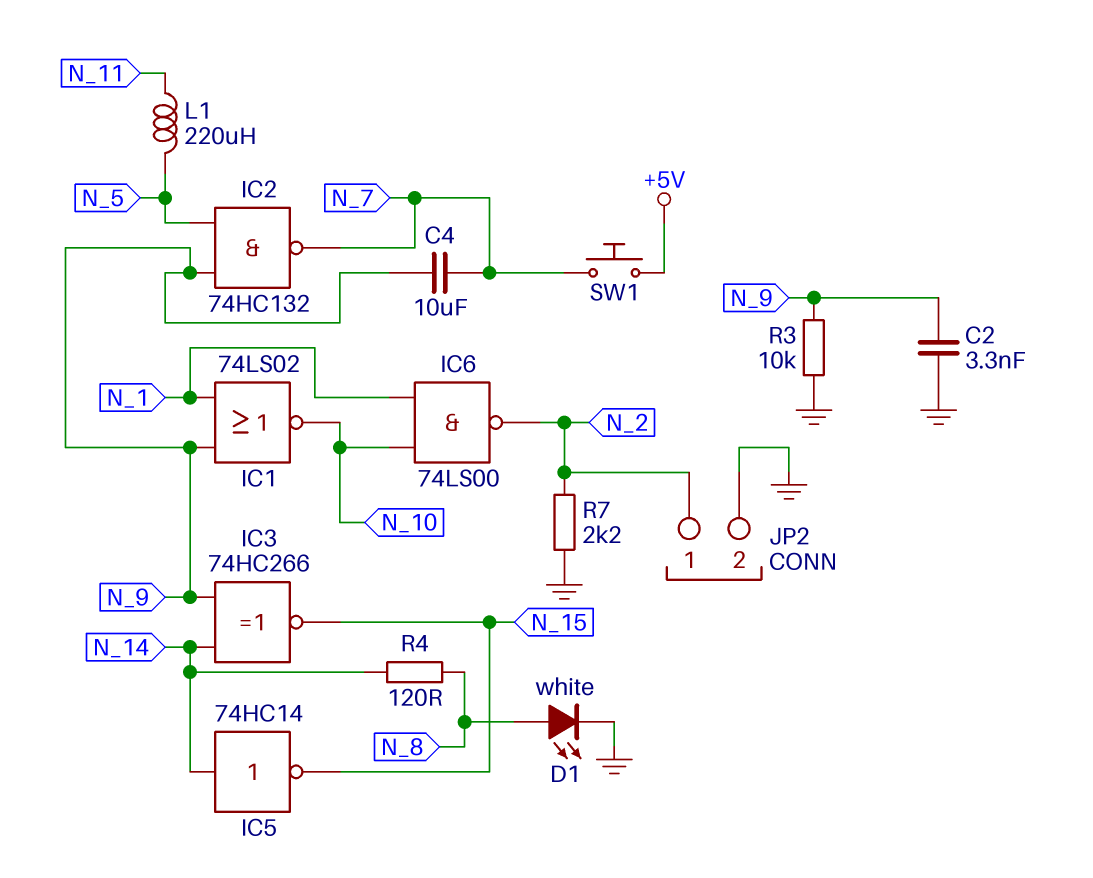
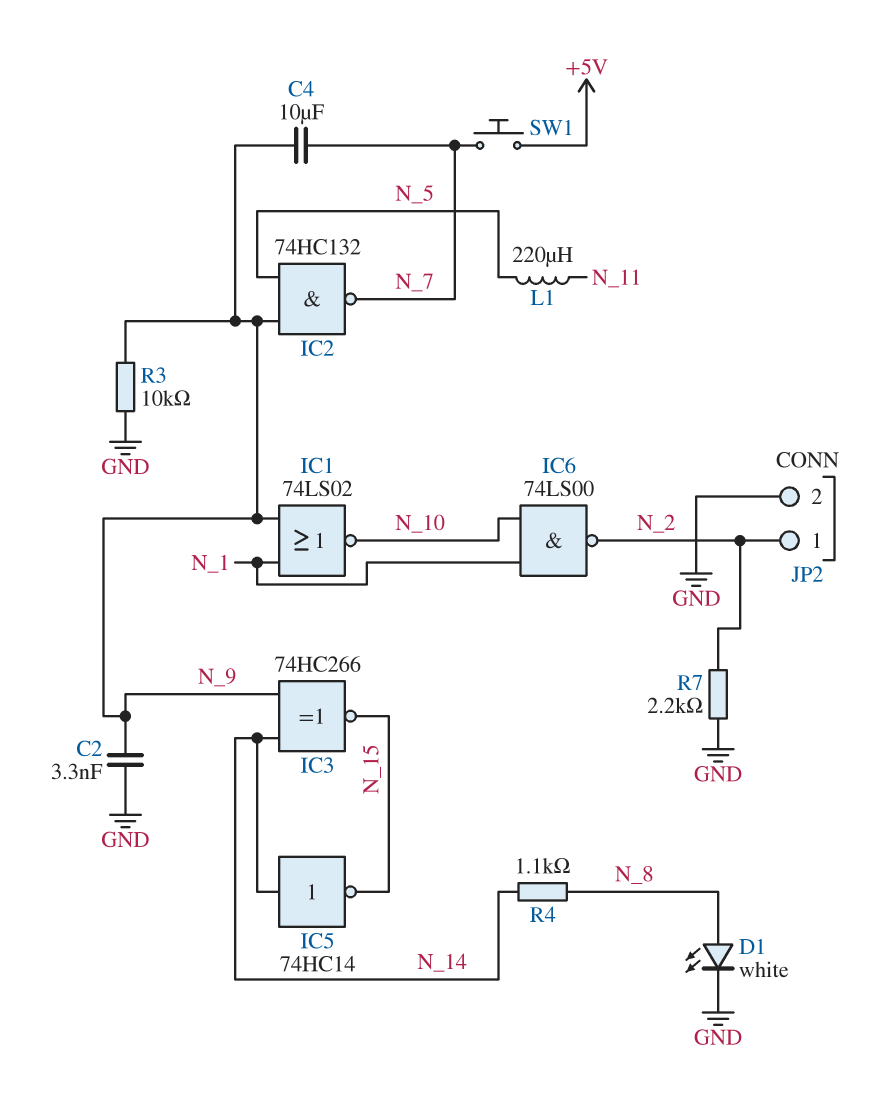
R4: 120 (N_8, N_14) -> 1.1k (N_8, N_14)

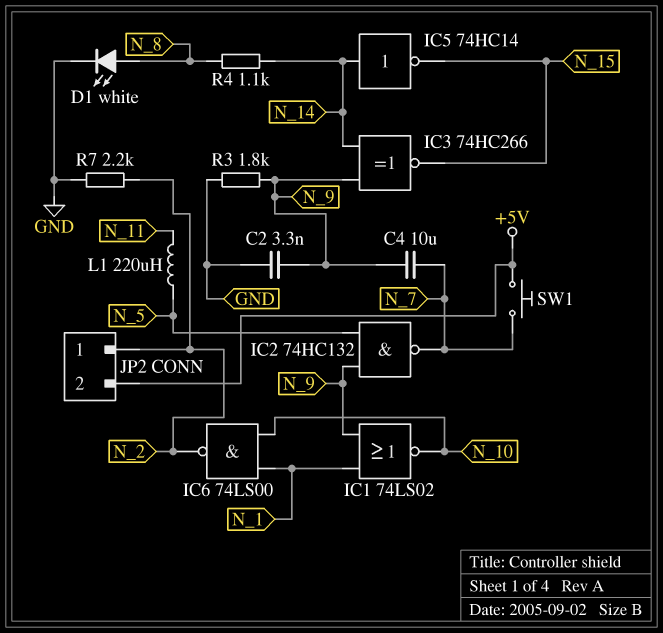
JP2 pin 2: GND -> +5V
R3: 10k (GND, N_9) -> 1.8k (GND, N_9)

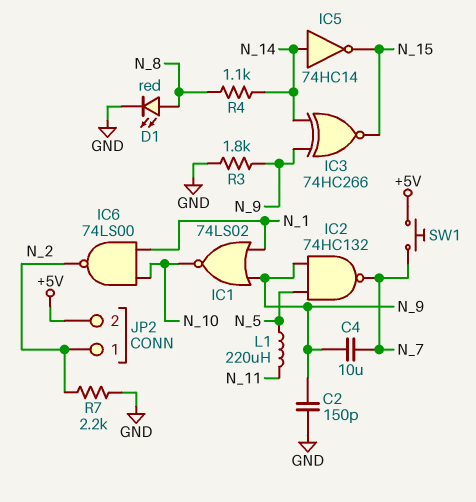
C2: 3.3nF (GND, N_9) -> 150pF (GND, N_9)
D1: LED white (A N_8, K GND) -> LED red (A N_8, K GND)

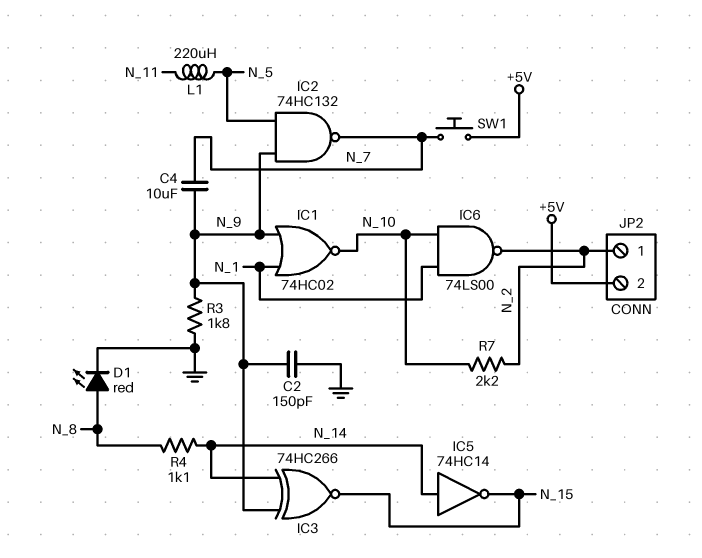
IC1: NOR 74LS02 (in N_1, in N_9, out N_10) -> NOR 74HC02 (in N_1, in N_9, out N_10)
R7: 2.2k (GND, N_2) -> 2.2k (N_2, N_10)

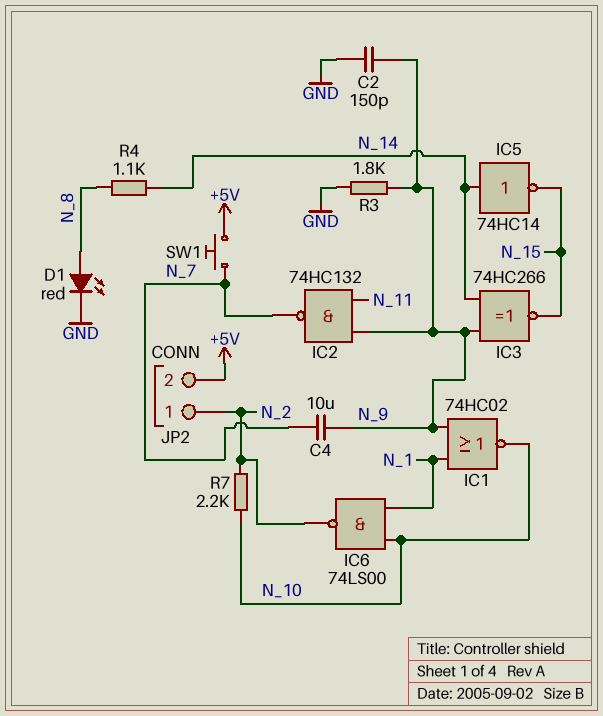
IC2: NAND 74HC132 (in N_5, in N_9, out N_7) -> NAND 74HC132 (in N_9, in N_11, out N_7)
L1: 220uH (N_5, N_11) -> none

